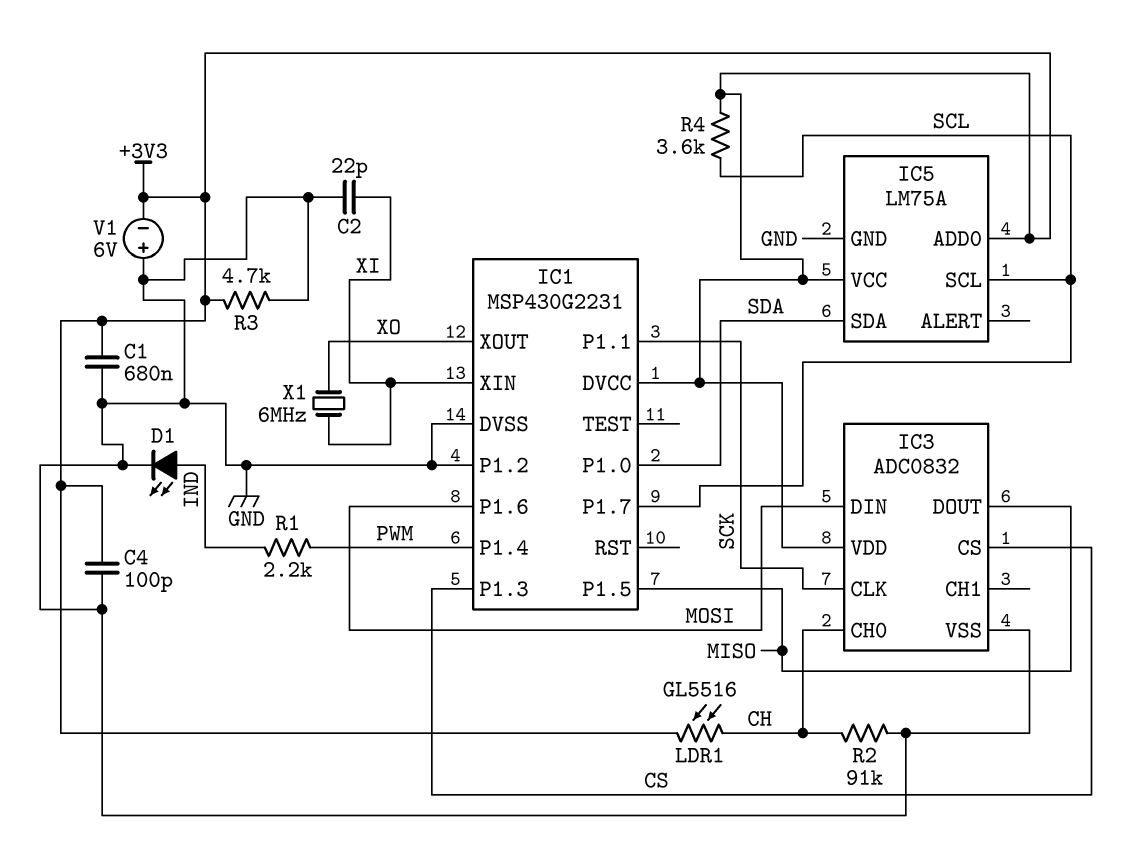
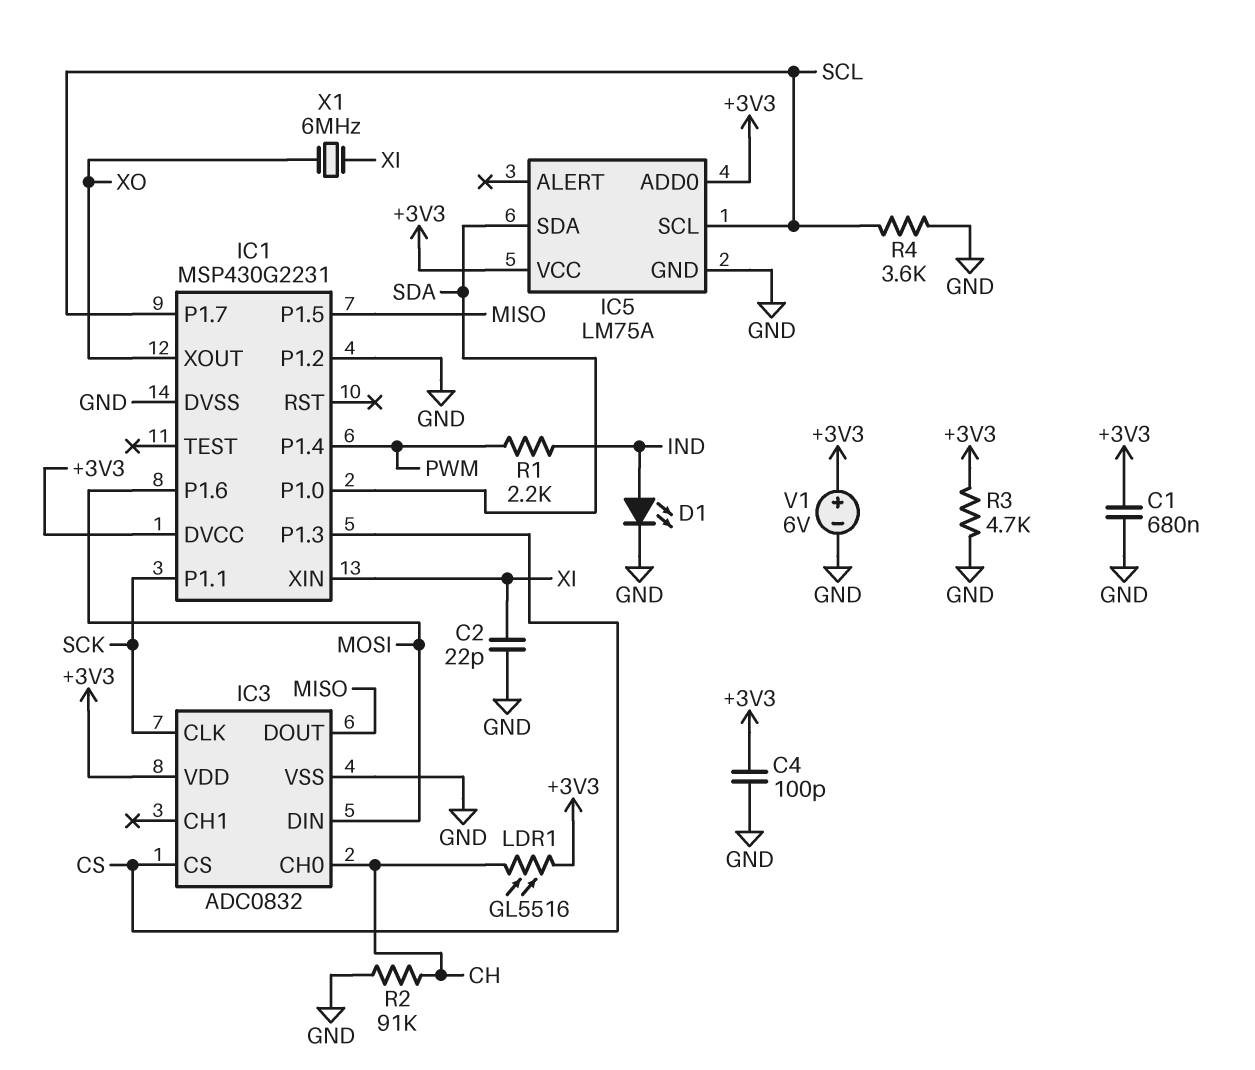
R4: 3.6k (+3V3, SCL) -> 3.6k (GND, SCL)
V1: 6V (plus GND, minus +3V3) -> 6V (plus +3V3, minus GND)

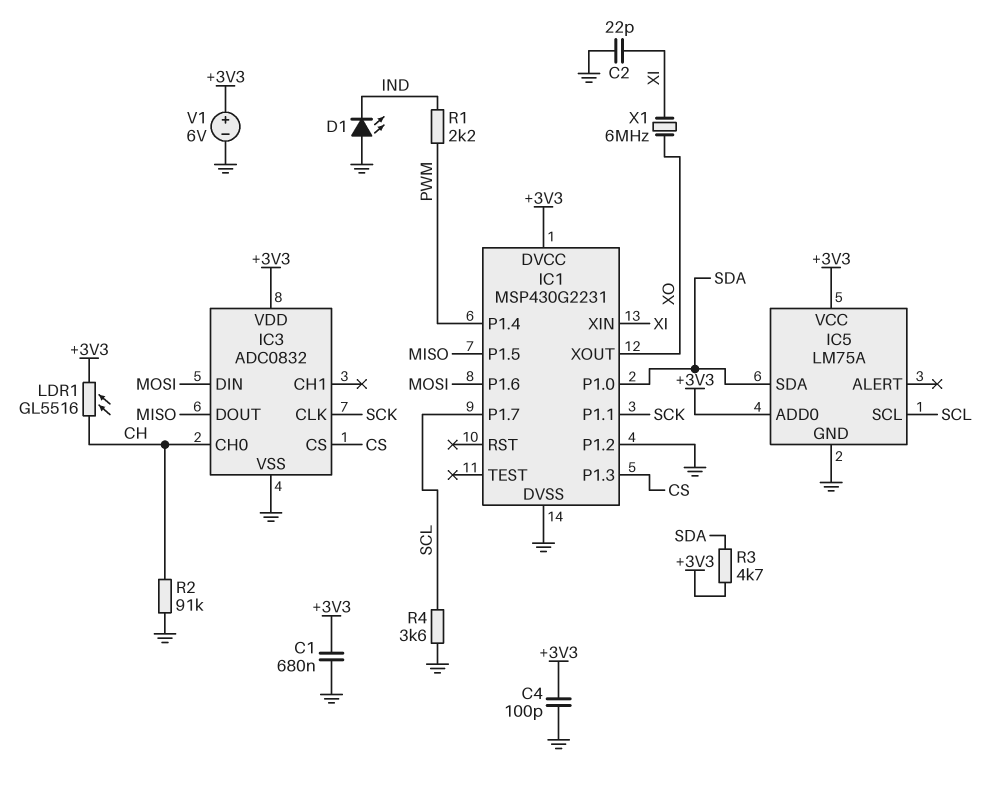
D1: LED (A IND, K GND) -> LED (A GND, K IND)
R3: 4.7k (+3V3, GND) -> 4.7k (+3V3, SDA)

